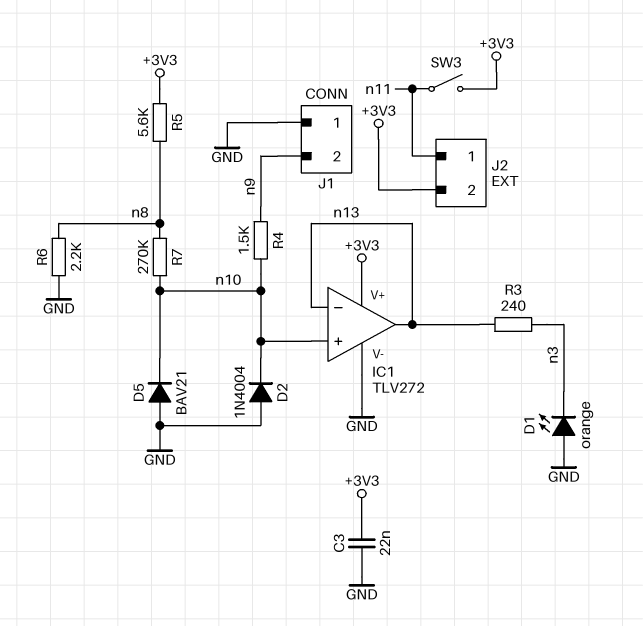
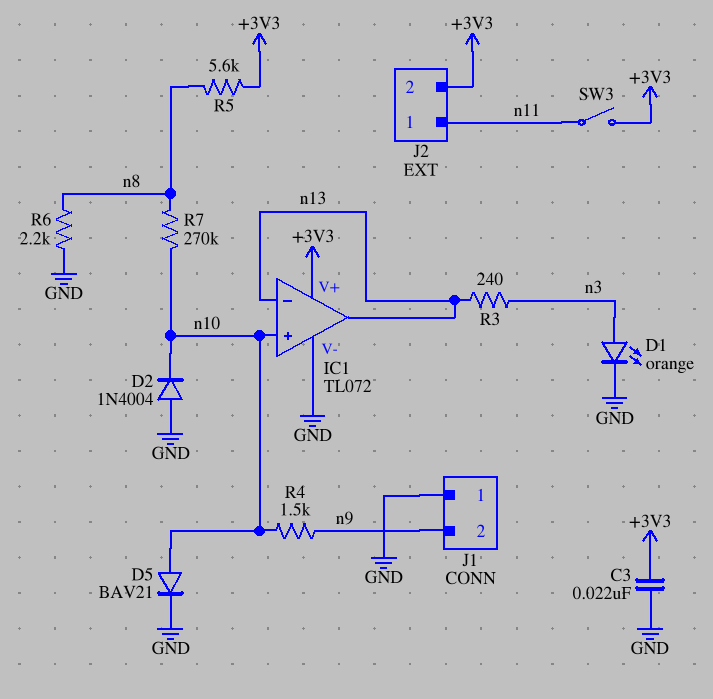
D1: LED orange (A GND, K n3) -> LED orange (A n3, K GND)
D5: diode BAV21 (A GND, K n10) -> diode BAV21 (A n10, K GND)
IC1: TLV272 -> TL072

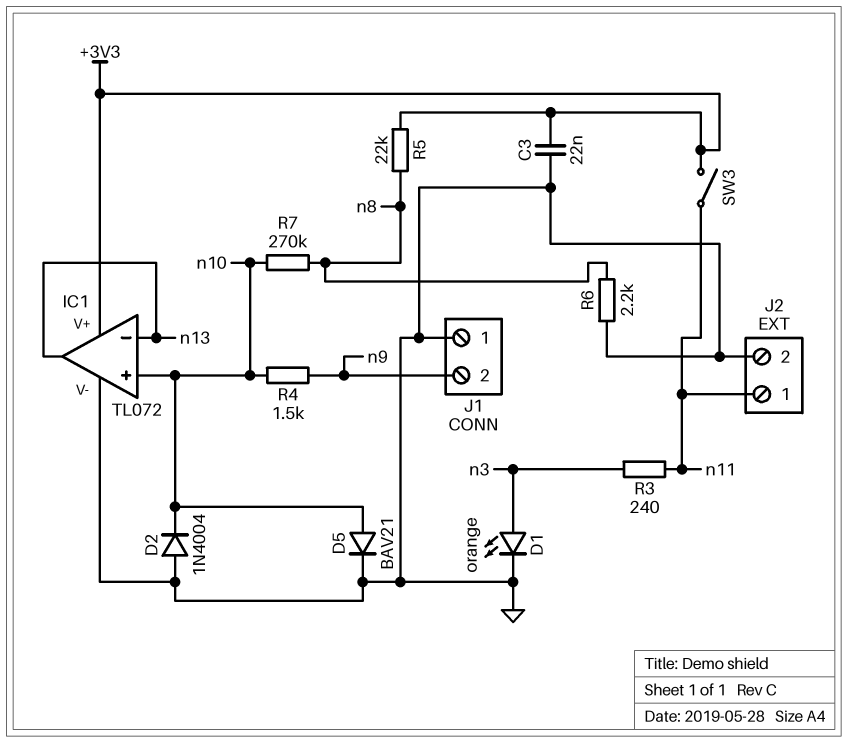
J2 pin 2: +3V3 -> GND
R3: 240 (n3, n13) -> 240 (n3, n11)
R5: 5.6k (+3V3, n8) -> 22k (+3V3, n8)

